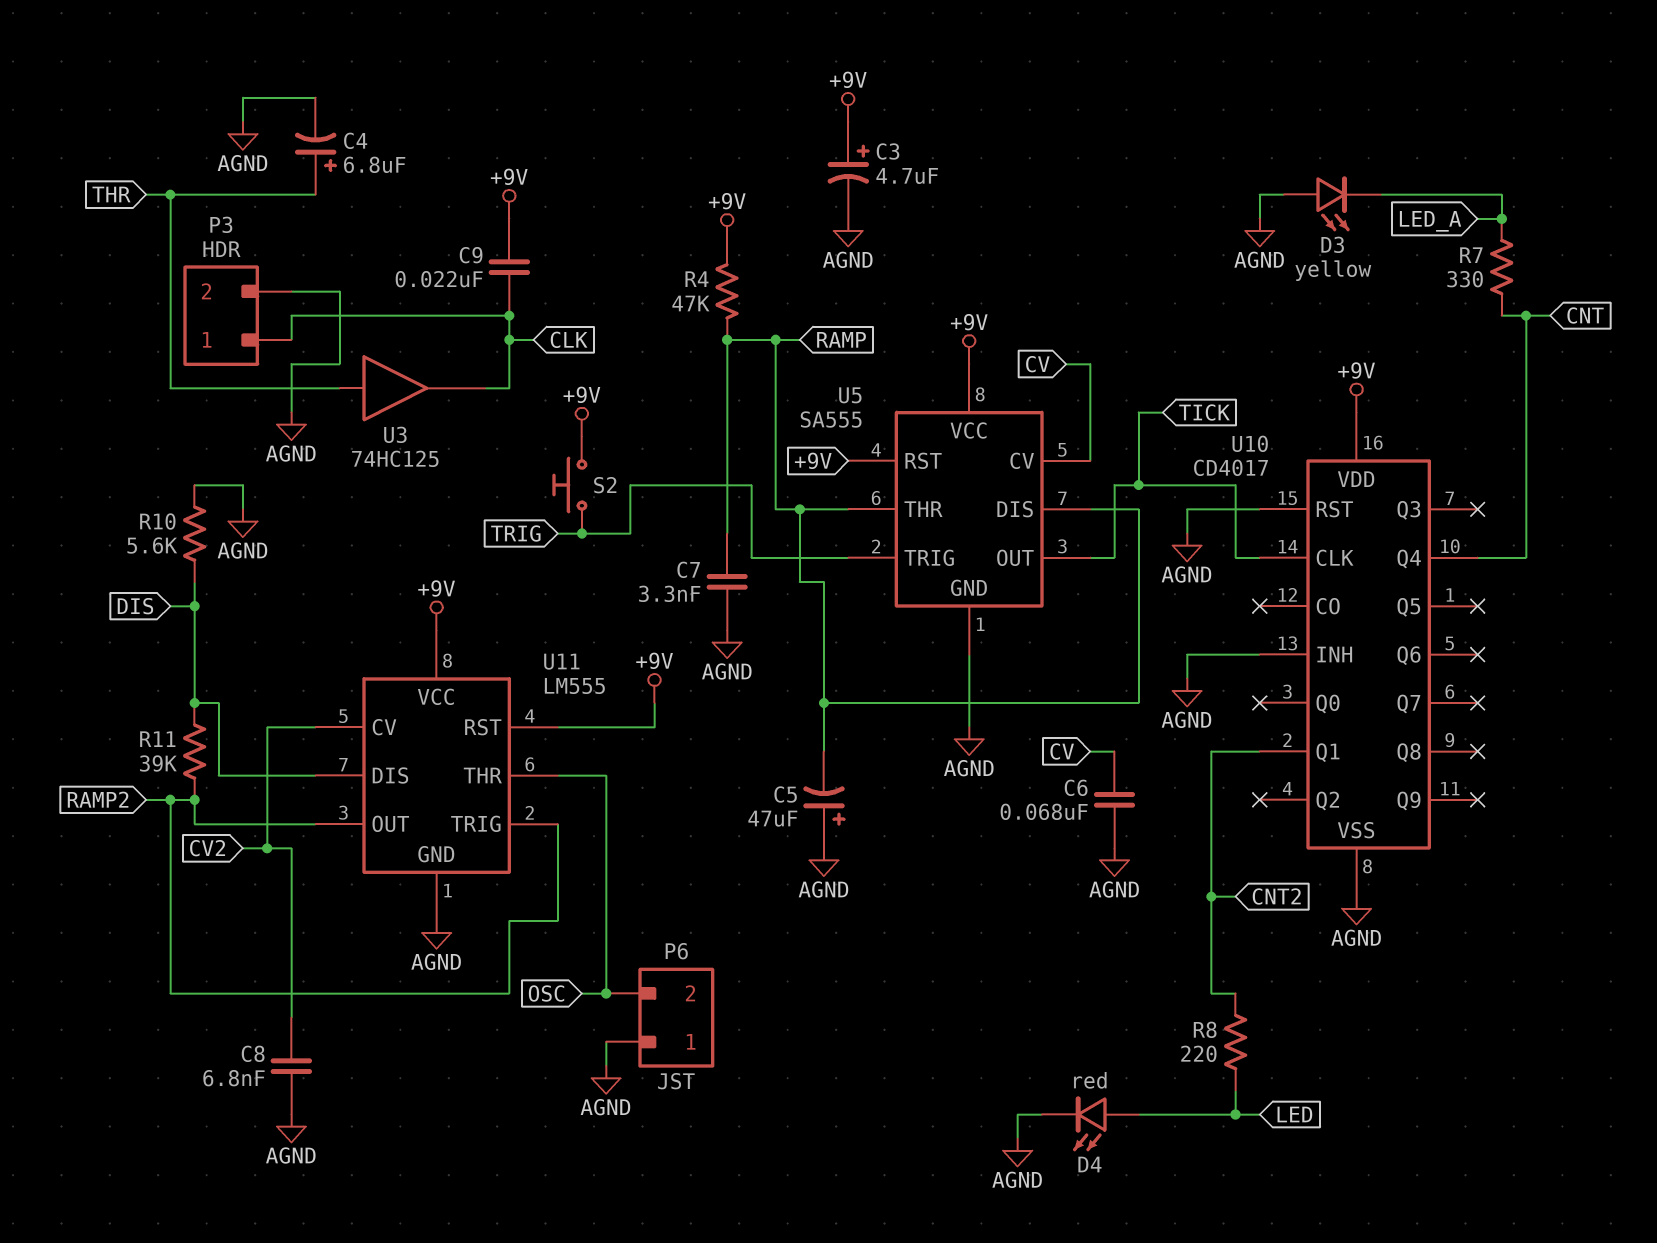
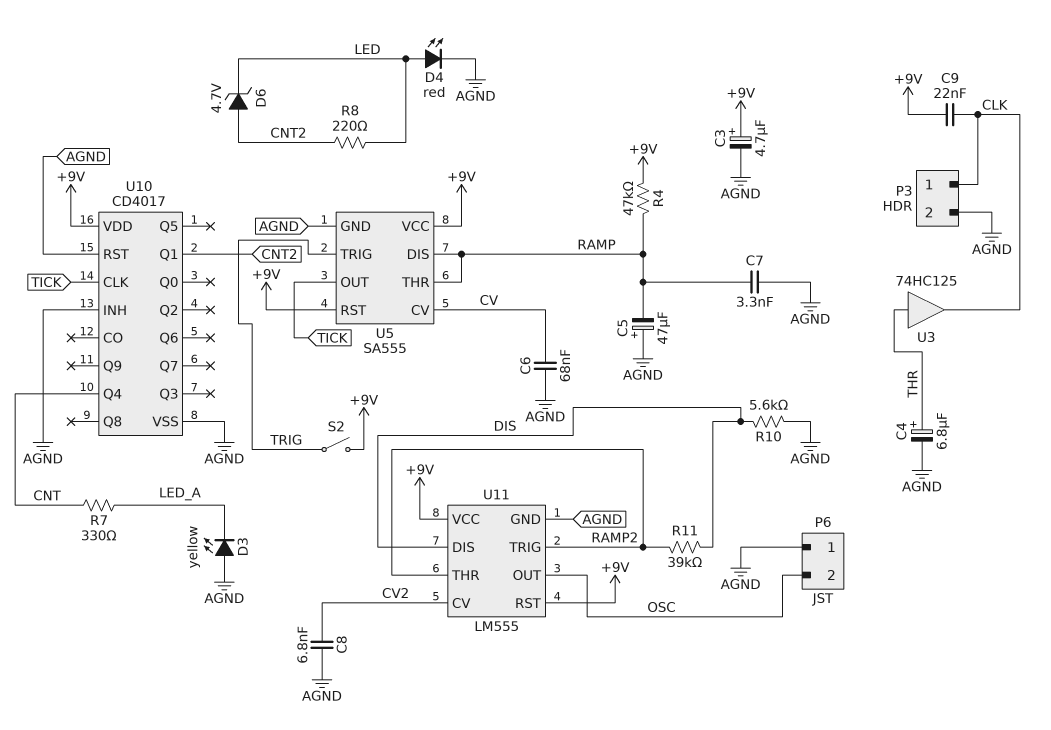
D6: none -> zener 4.7V (A CNT2, K LED)
S2: button (+9V, TRIG) -> switch (+9V, TRIG)
U11 pin OUT: RAMP2 -> OSC
U11 pin THR: OSC -> RAMP2

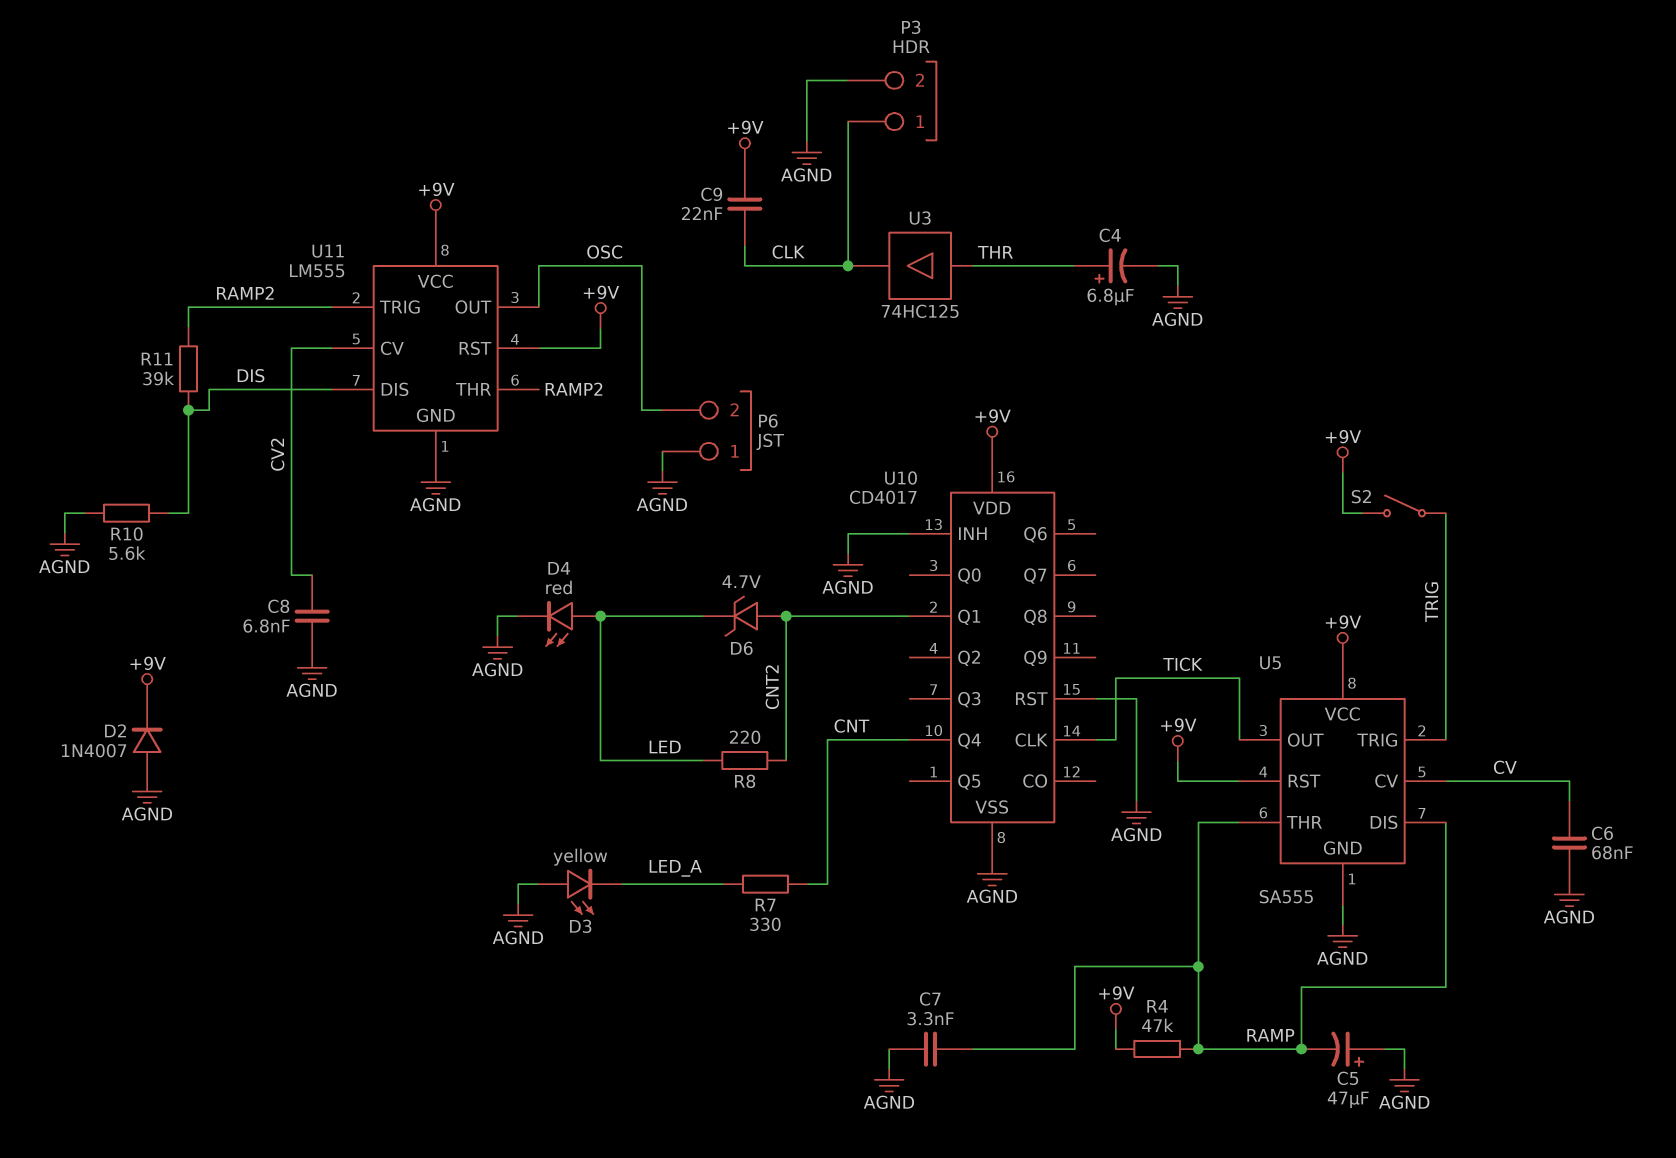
C3: 4.7uF (plus +9V, minus AGND) -> none
D2: none -> diode 1N4007 (A AGND, K +9V)

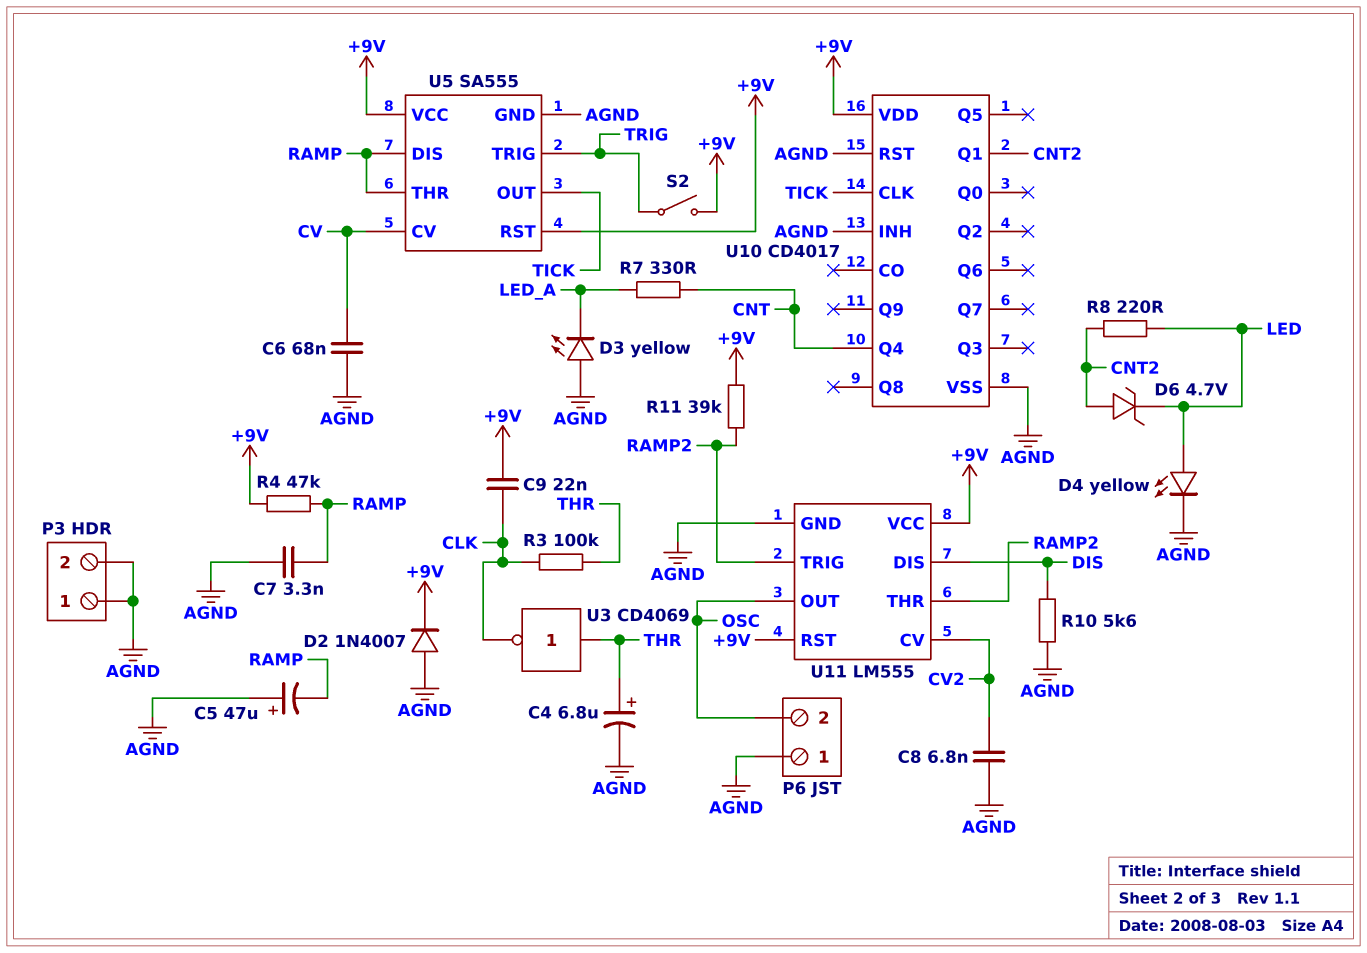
D4: LED red (A LED, K AGND) -> LED yellow (A LED, K AGND)
P3 pin 1: CLK -> AGND
R3: none -> 100k (CLK, THR)
R11: 39k (DIS, RAMP2) -> 39k (+9V, RAMP2)
U3: buffer 74HC125 (in THR, out CLK) -> NOT CD4069 (in THR, out CLK)

